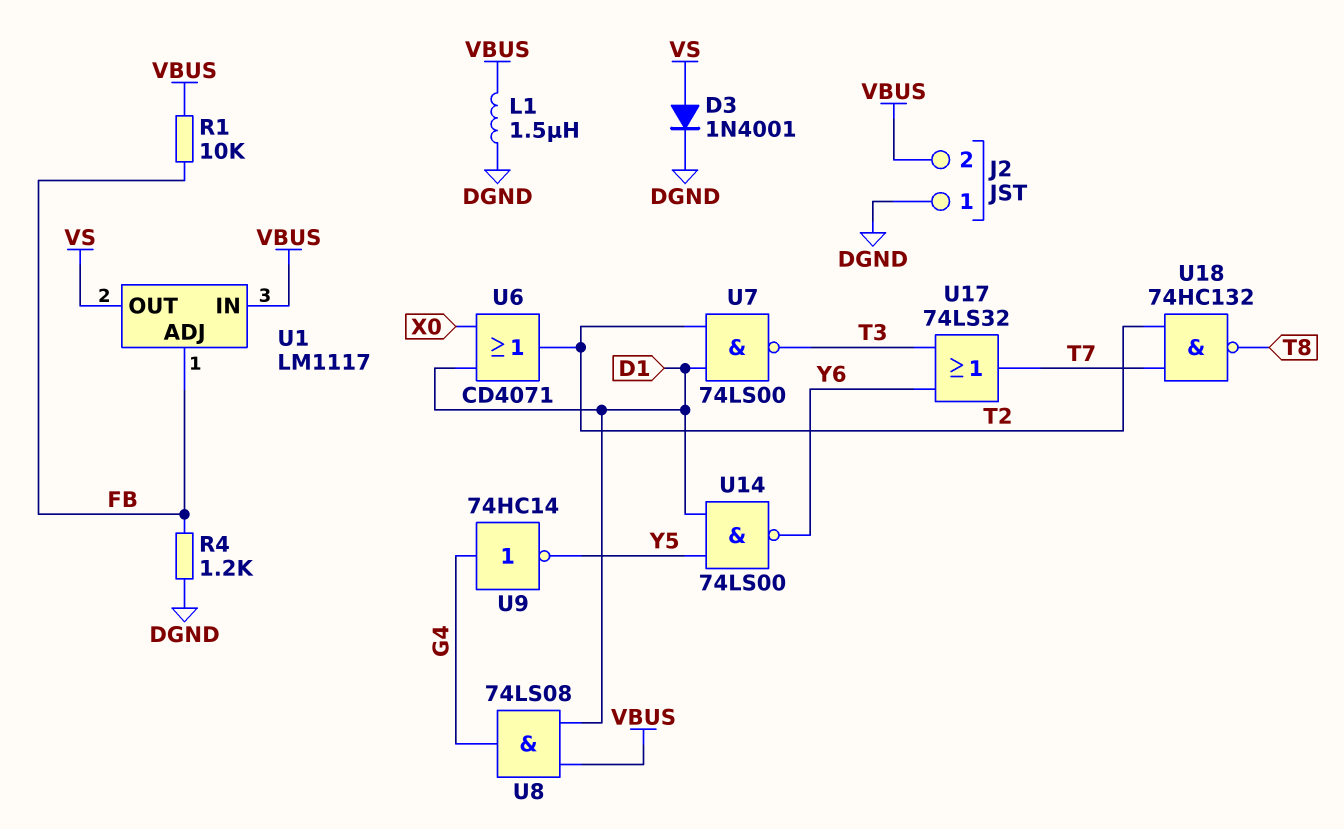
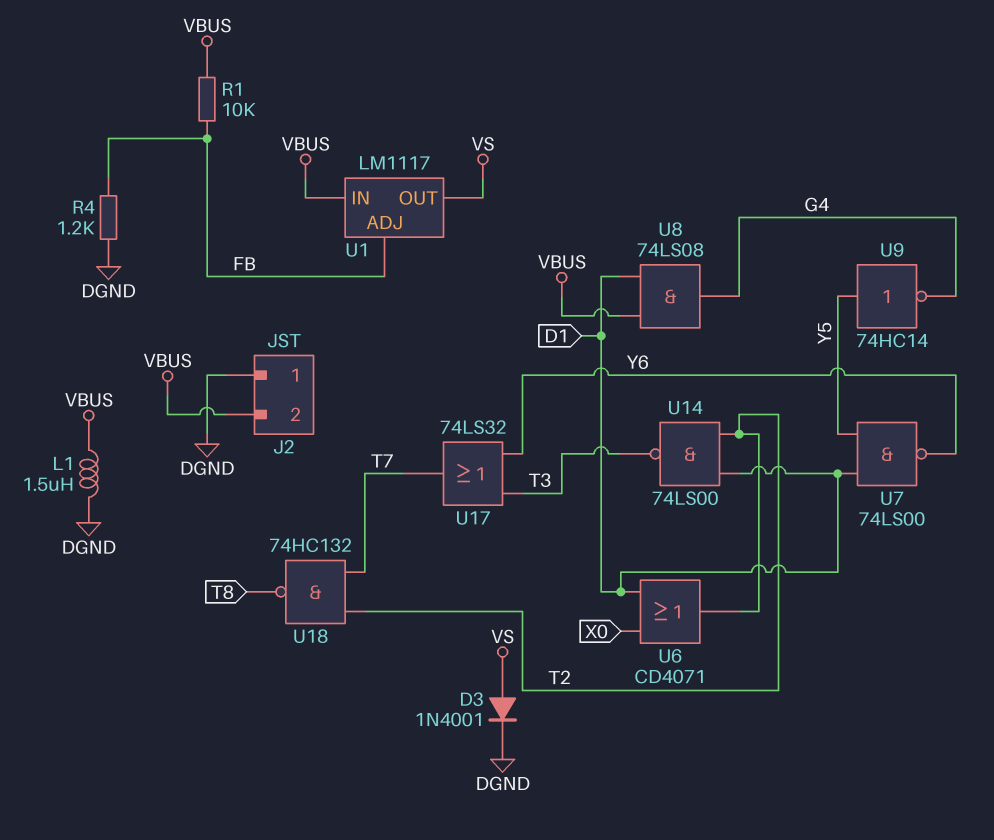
U7: NAND 74LS00 (in D1, in T2, out T3) -> NAND 74LS00 (in D1, in Y5, out Y6)
U9: NOT 74HC14 (in G4, out Y5) -> NOT 74HC14 (in Y5, out G4)
U14: NAND 74LS00 (in D1, in Y5, out Y6) -> NAND 74LS00 (in D1, in T2, out T3)

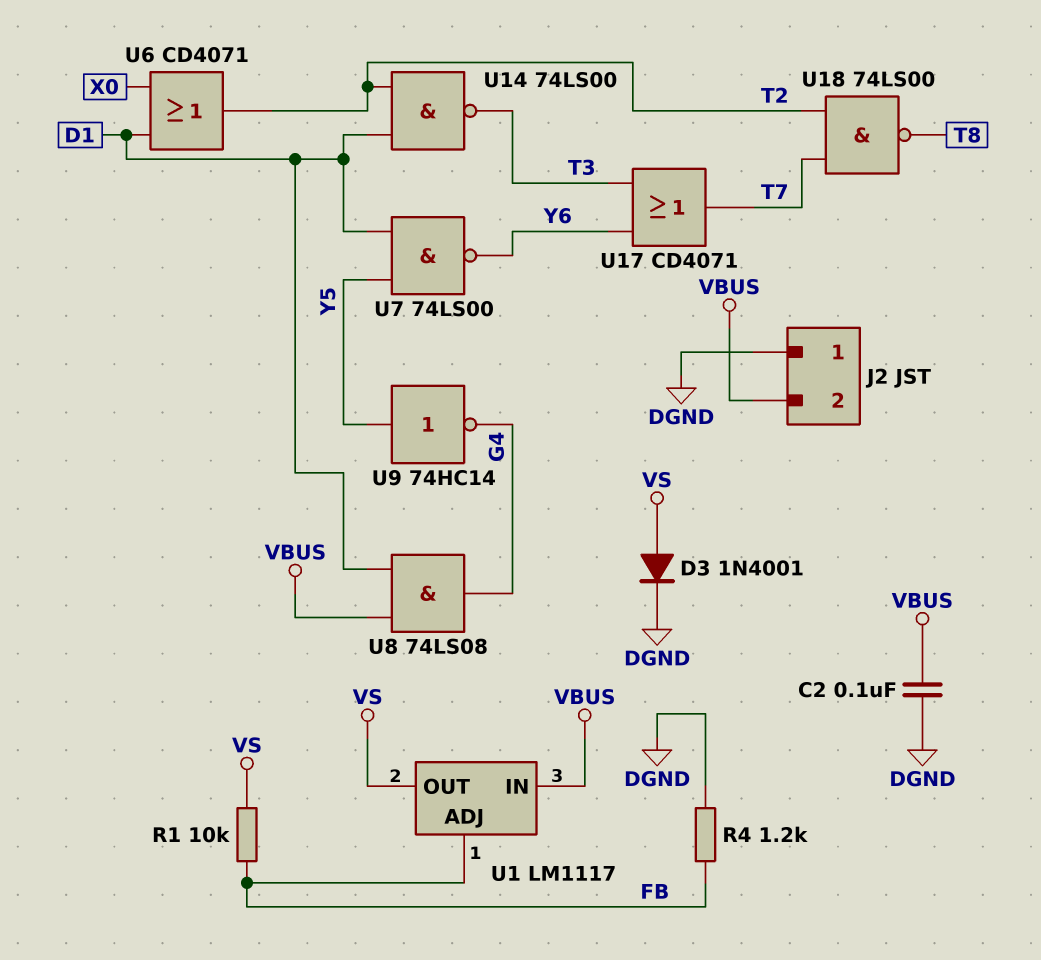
C2: none -> 100nF (DGND, VBUS)
L1: 1.5uH (DGND, VBUS) -> none
R1: 10k (FB, VBUS) -> 10k (FB, VS)
U17: OR 74LS32 (in T3, in Y6, out T7) -> OR CD4071 (in T3, in Y6, out T7)
U18: NAND 74HC132 (in T2, in T7, out T8) -> NAND 74LS00 (in T2, in T7, out T8)

